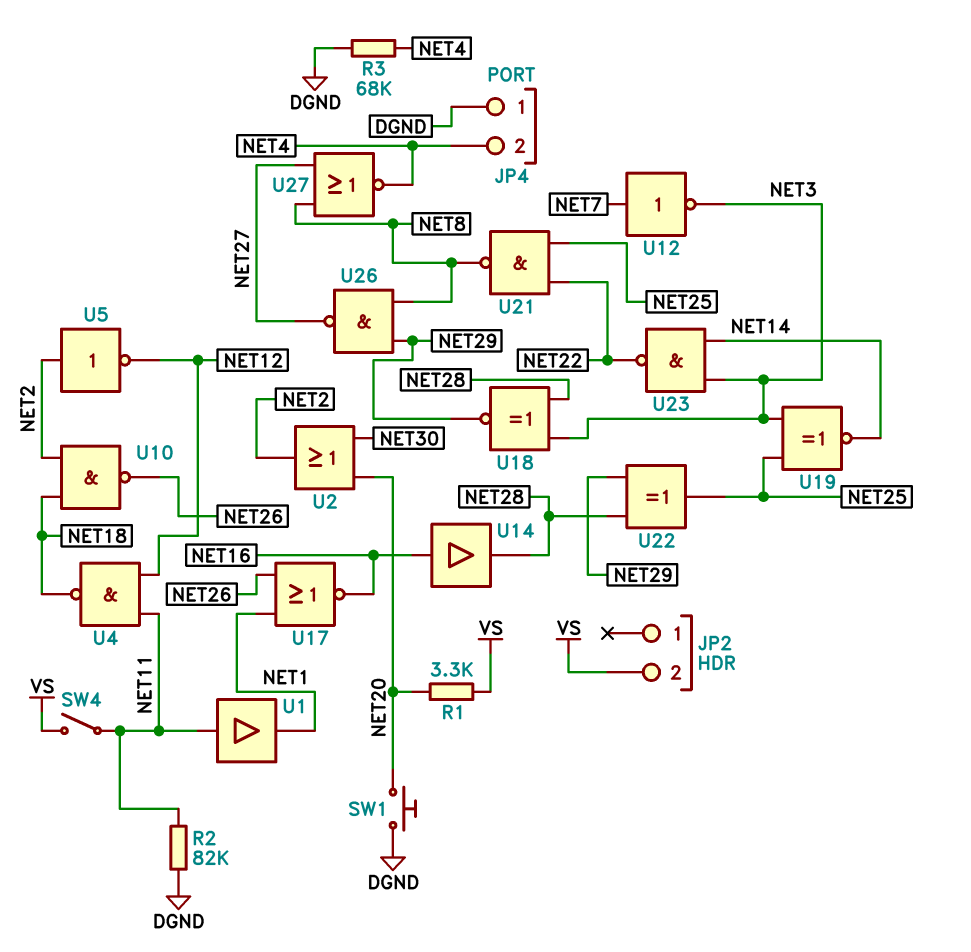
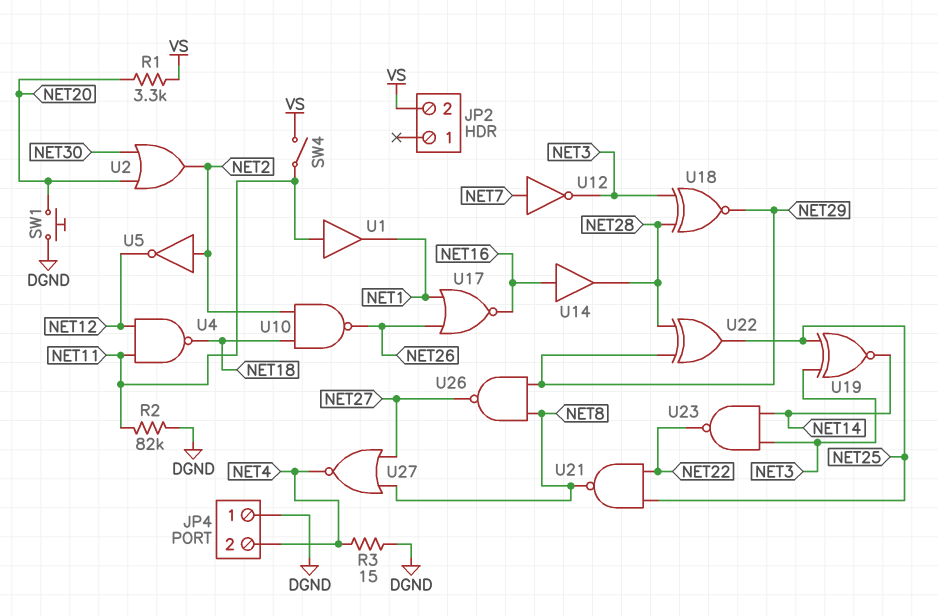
R3: 68k (DGND, NET4) -> 15 (DGND, NET4)

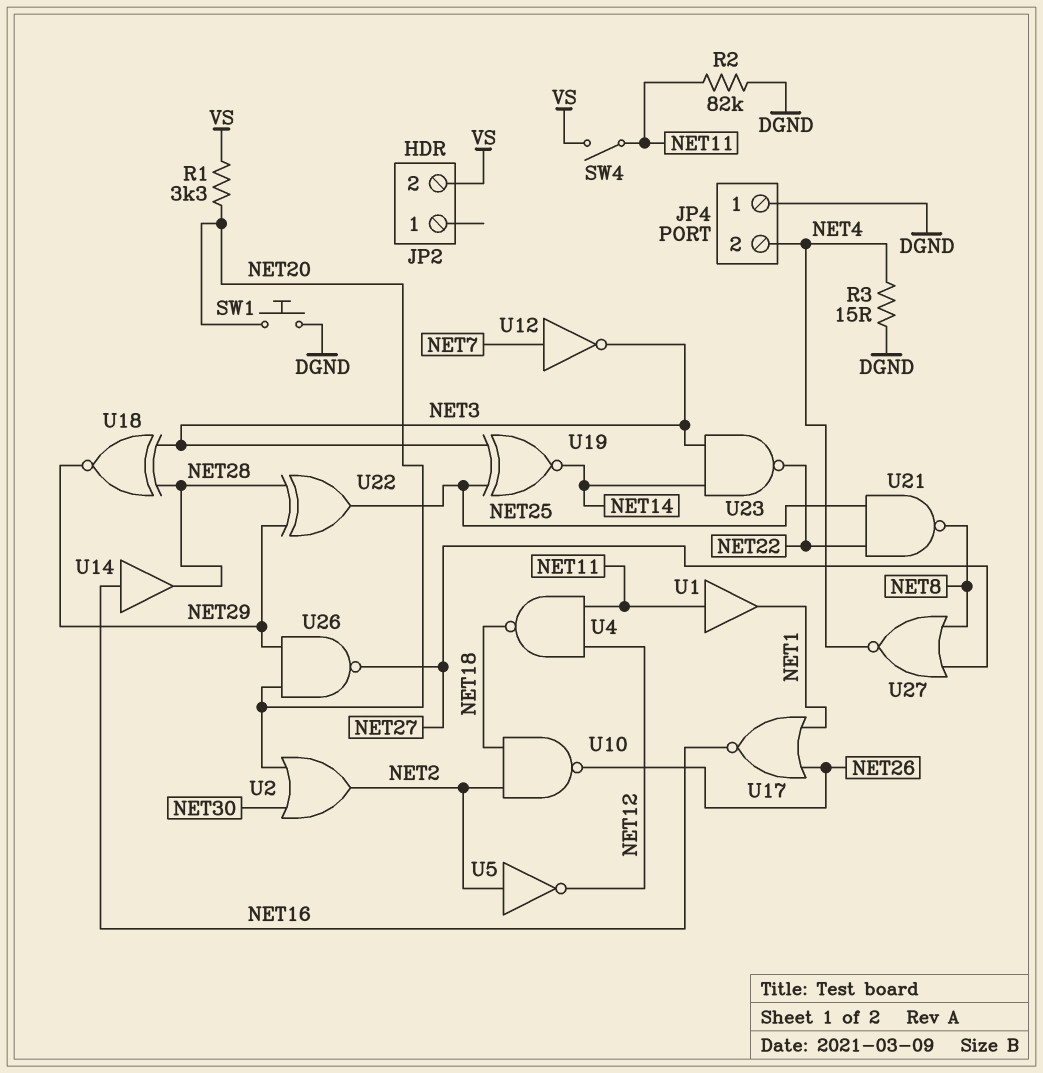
U26: NAND (in NET8, in NET29, out NET27) -> NAND (in NET20, in NET29, out NET27)

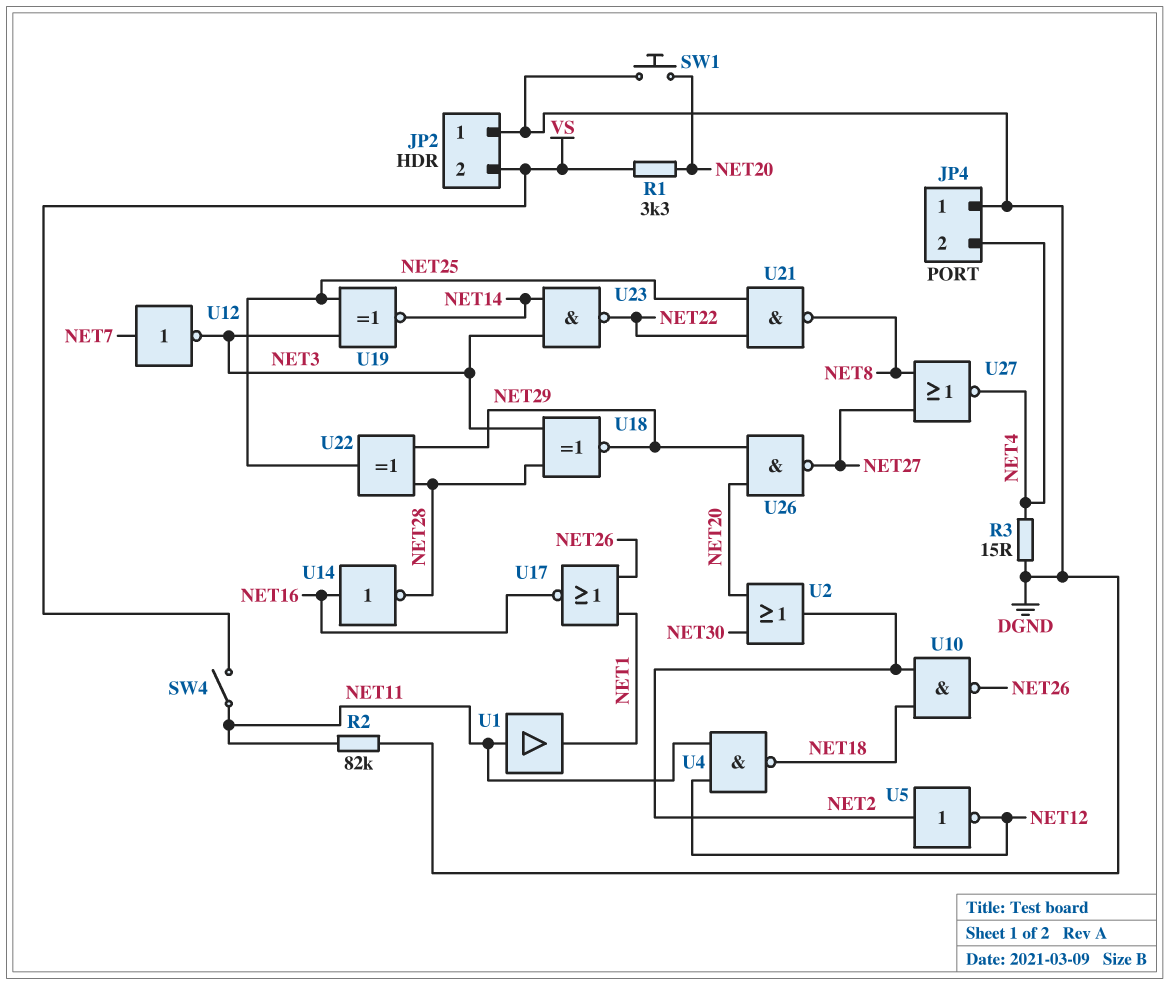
JP2 pin 1: none -> DGND
U14: buffer (in NET16, out NET28) -> NOT (in NET16, out NET28)

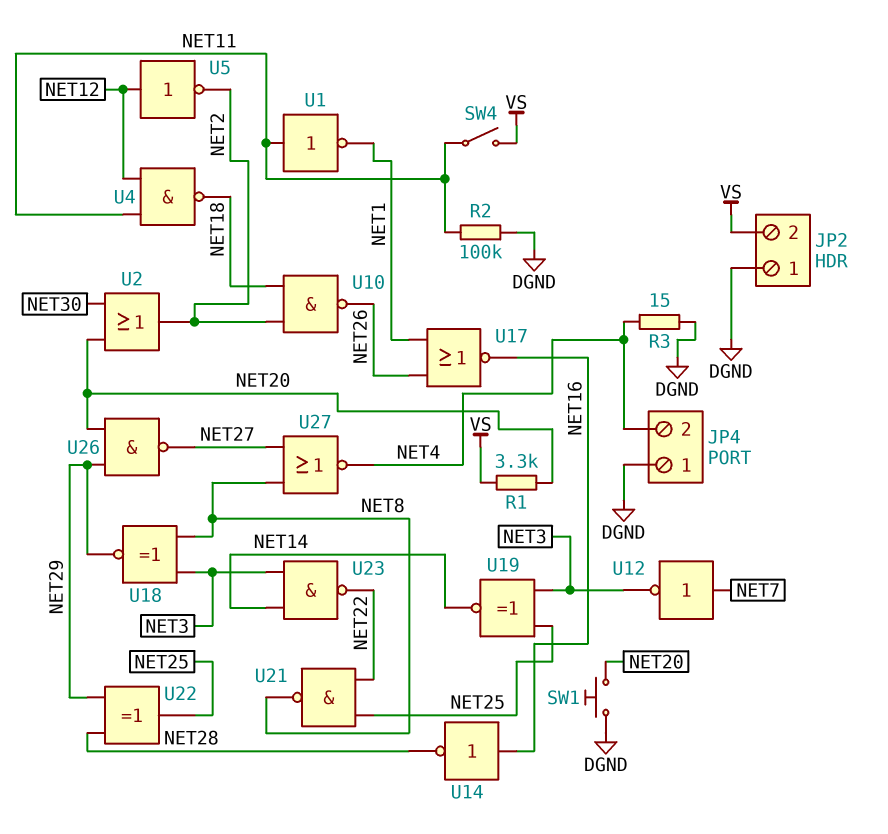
R2: 82k (DGND, NET11) -> 100k (DGND, NET11)
U1: buffer (in NET11, out NET1) -> NOT (in NET11, out NET1)
U5: NOT (in NET2, out NET12) -> NOT (in NET12, out NET2)
U18: XNOR (in NET3, in NET28, out NET29) -> XNOR (in NET3, in NET8, out NET29)

